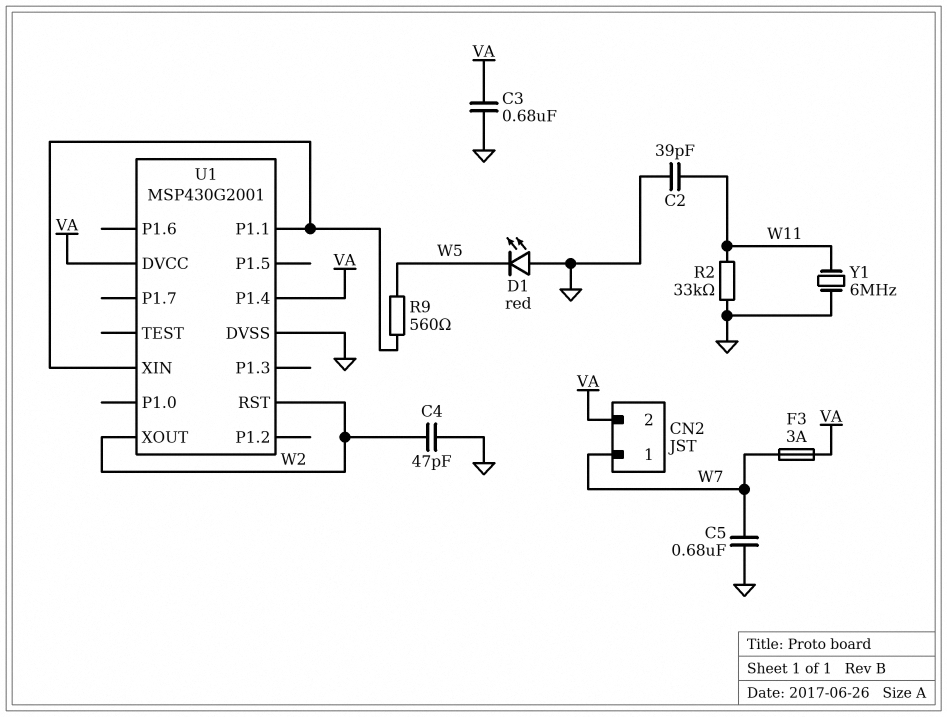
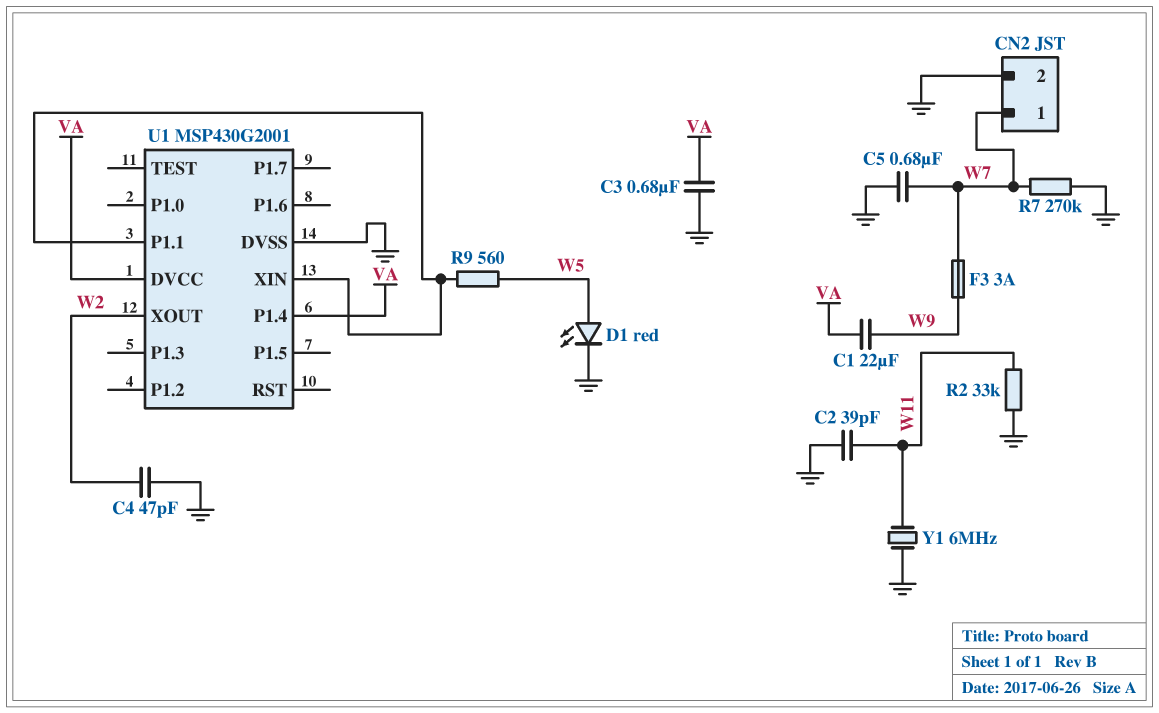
C1: none -> 22uF (VA, W9)
CN2 pin 2: VA -> GND
D1: LED red (A GND, K W5) -> LED red (A W5, K GND)
F3: 3A (VA, W7) -> 3A (W7, W9)
R7: none -> 270k (GND, W7)
U1 pin RST: W2 -> none

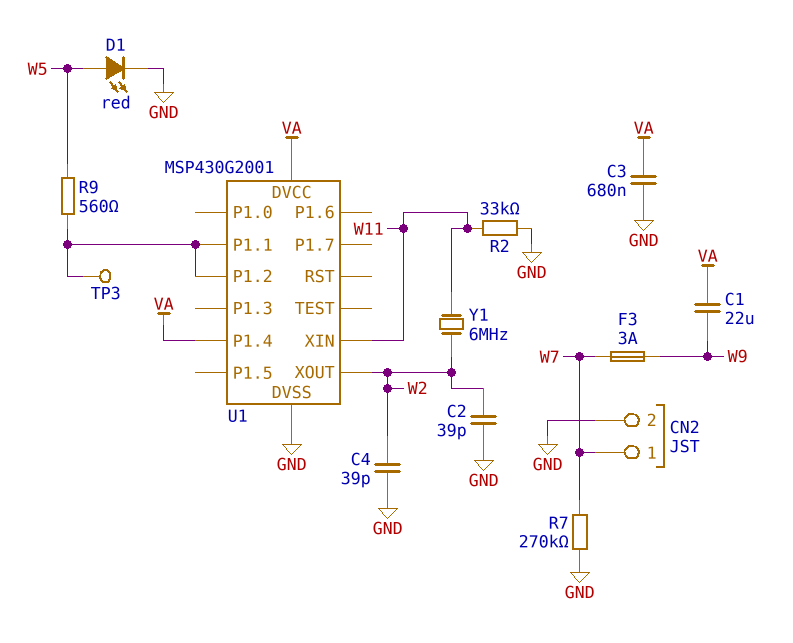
C2: 39pF (GND, W11) -> 39pF (GND, W2)
C4: 47pF (GND, W2) -> 39pF (GND, W2)
C5: 680nF (GND, W7) -> none
TP3: none -> test point (U1/P1.1)
U1 pin P1.2: none -> U1/P1.1
U1 pin XIN: U1/P1.1 -> W11
Y1: 6MHz (GND, W11) -> 6MHz (W2, W11)

